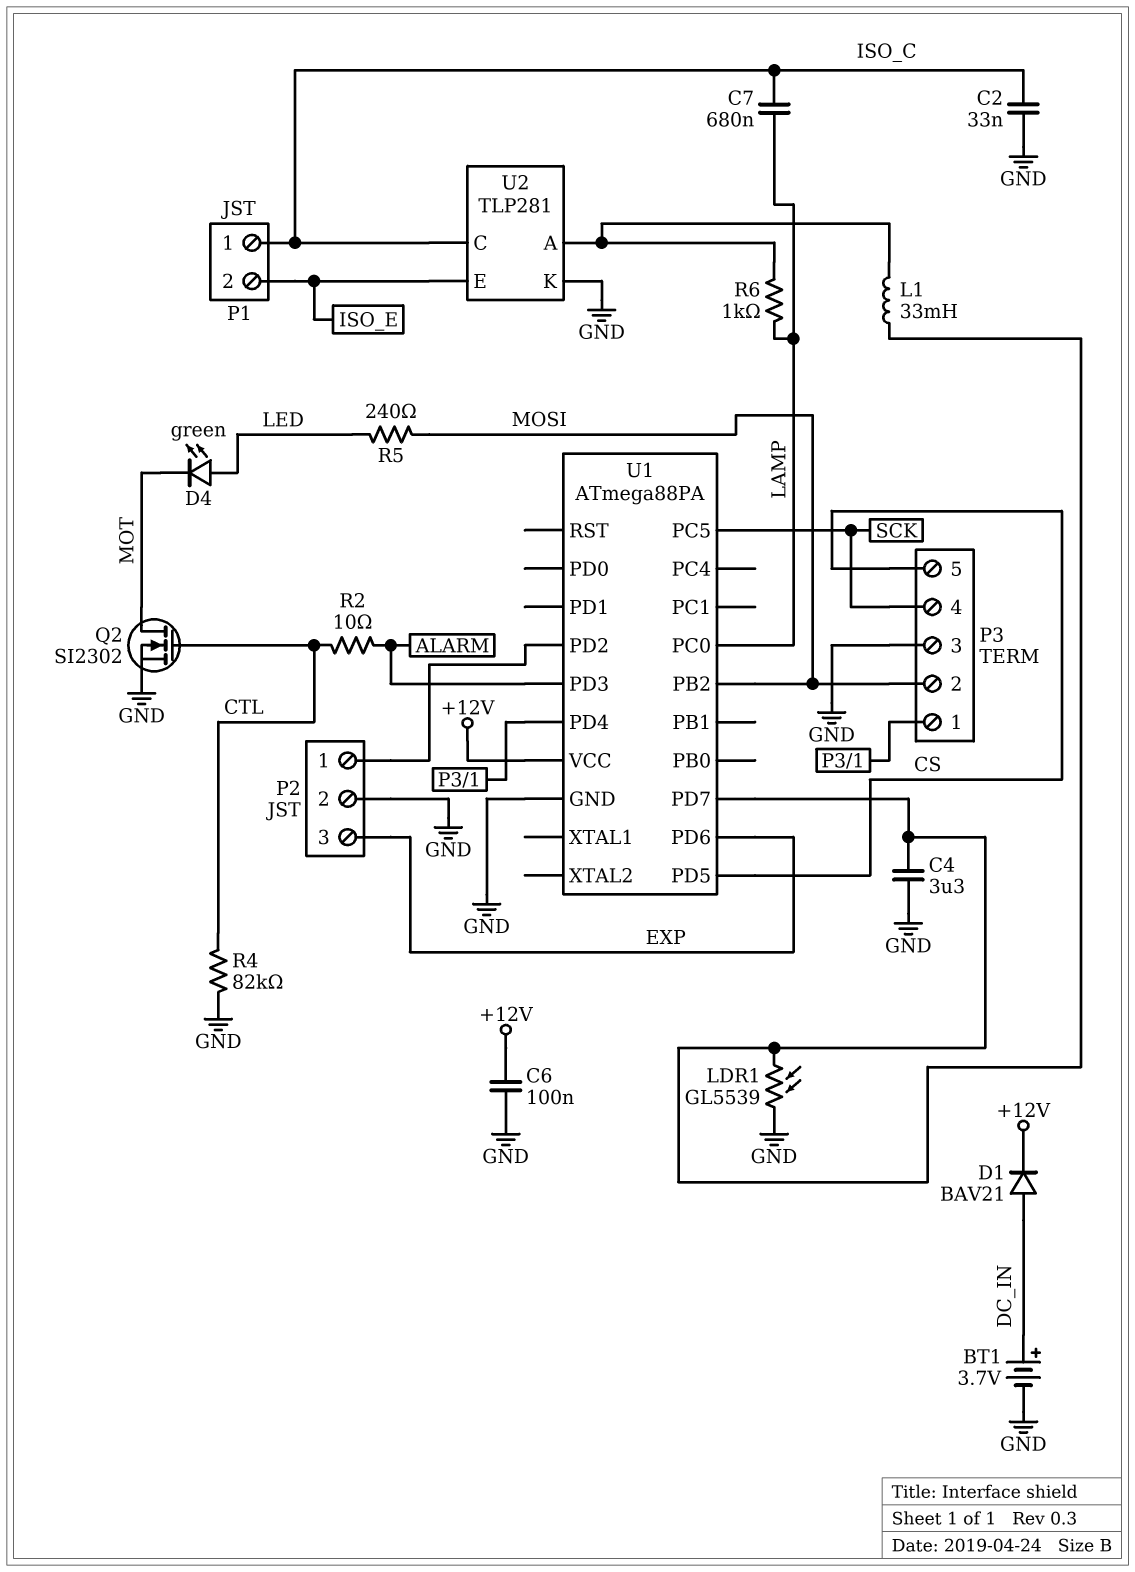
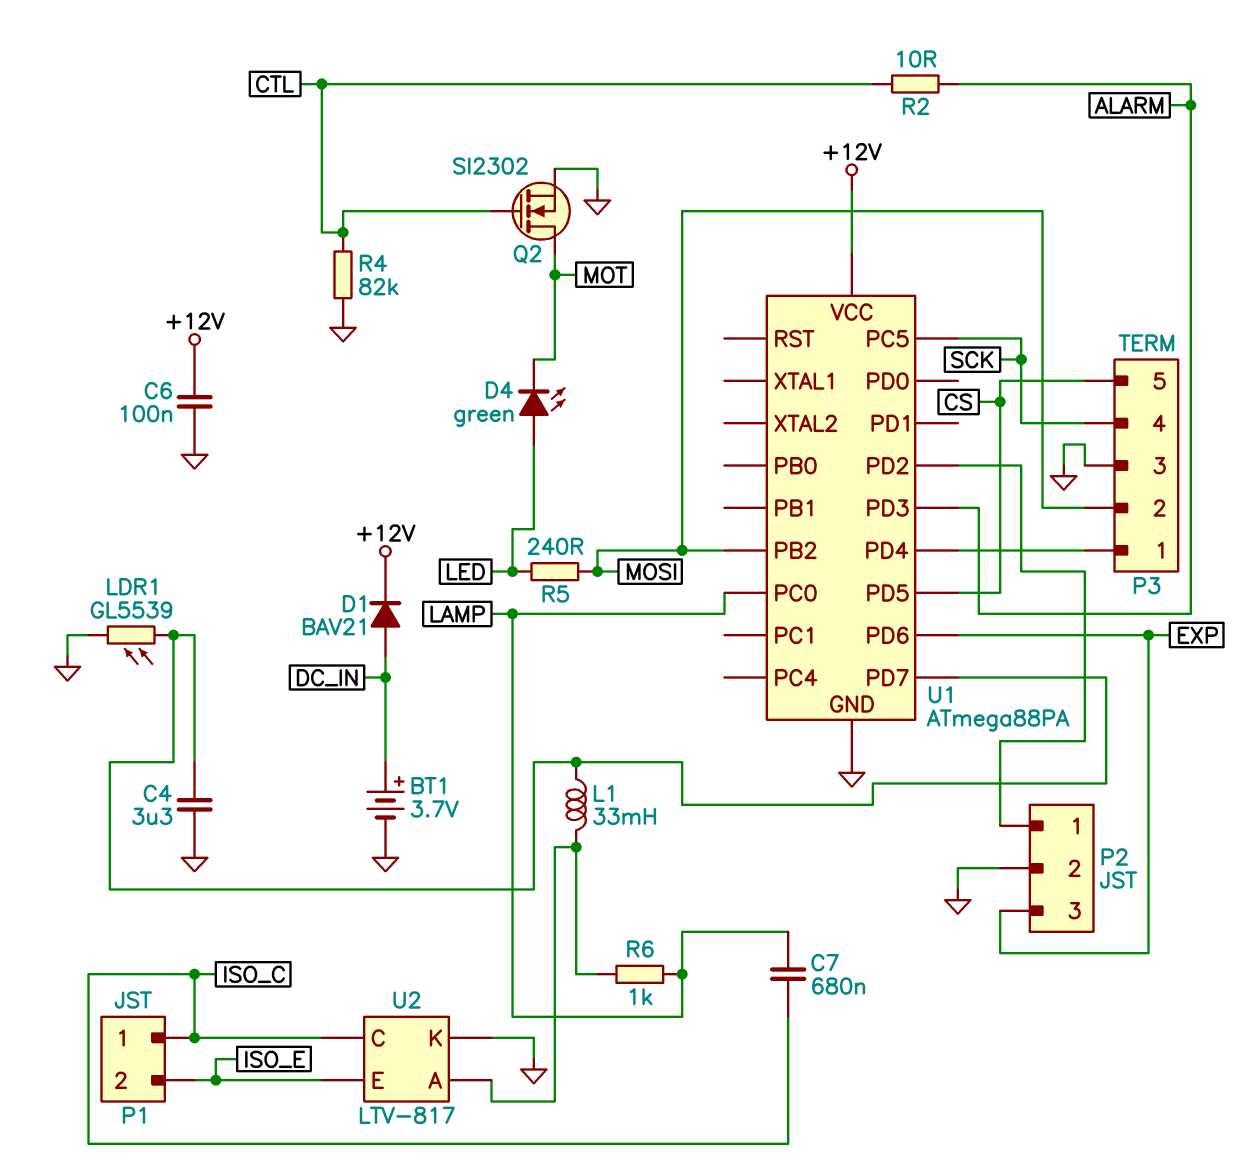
C2: 33nF (GND, ISO_C) -> none
U2: TLP281 -> LTV-817

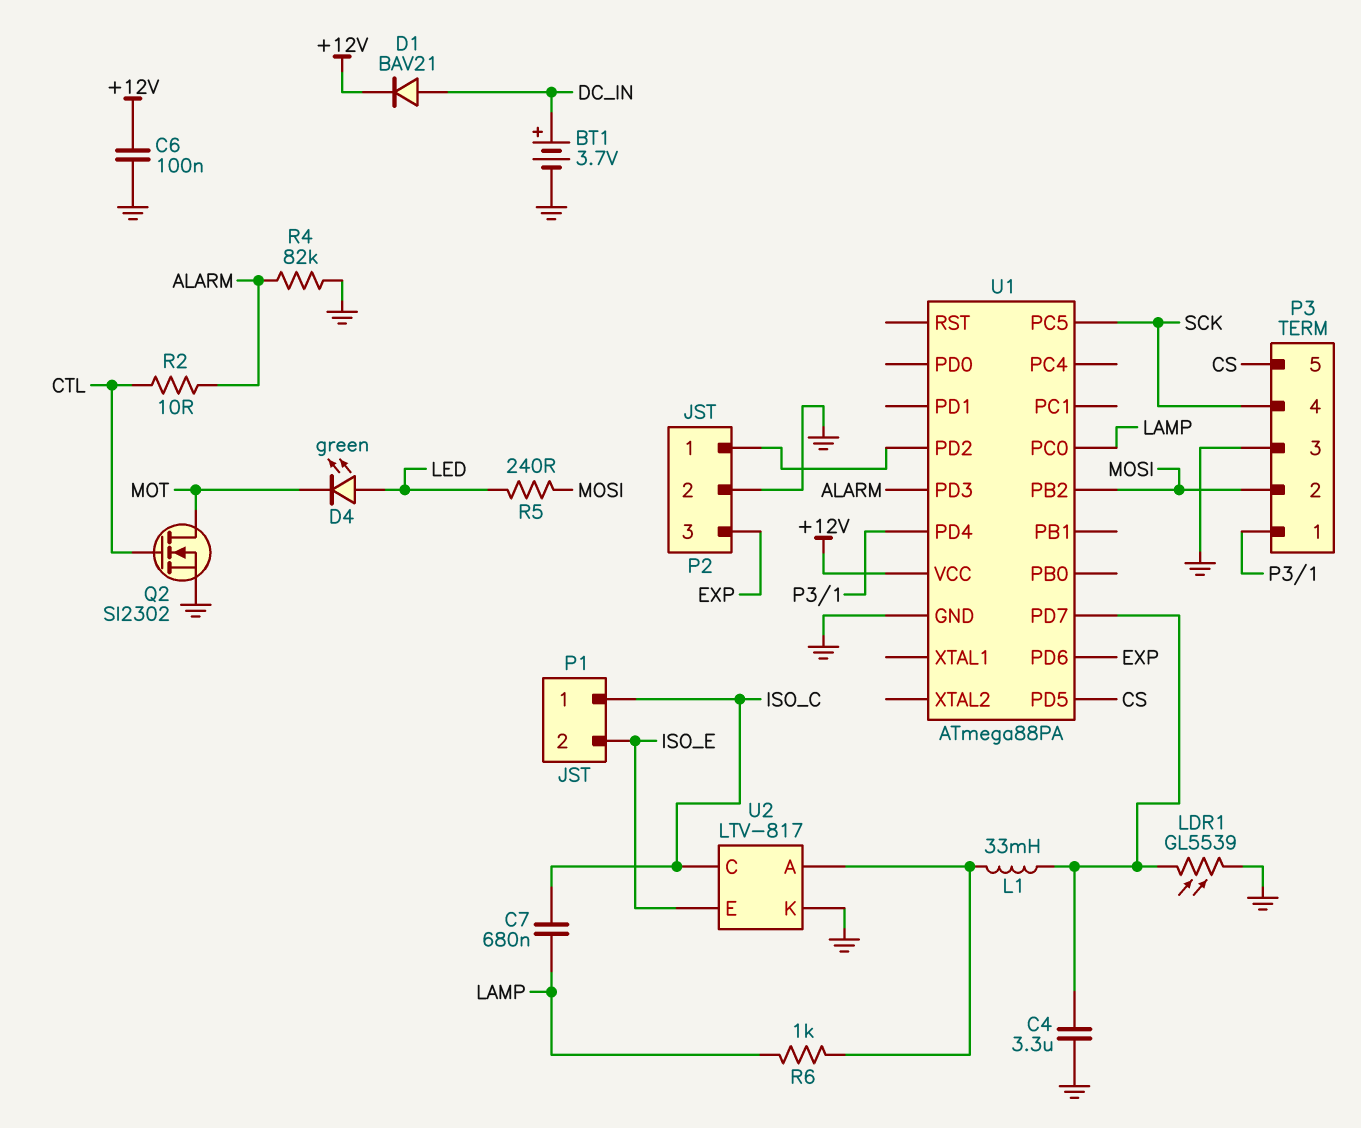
R4: 82k (CTL, GND) -> 82k (ALARM, GND)

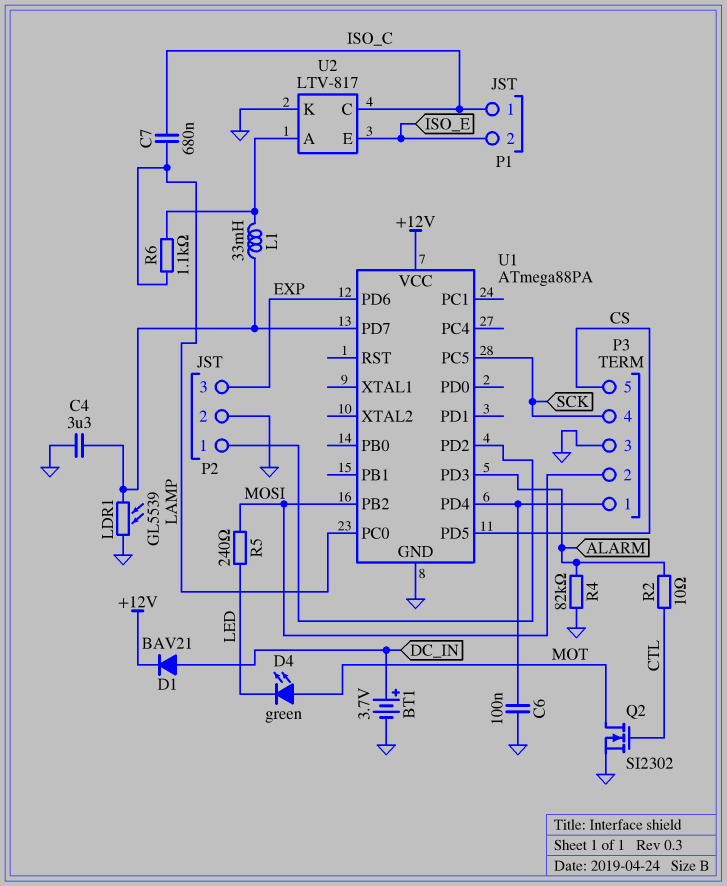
C6: 100nF (+12V, GND) -> 100nF (GND, P3/1)
D4: LED green (A LED, K MOT) -> LED green (A MOT, K LED)
R6: 1k (LAMP, U2/A) -> 1.1k (LAMP, U2/A)

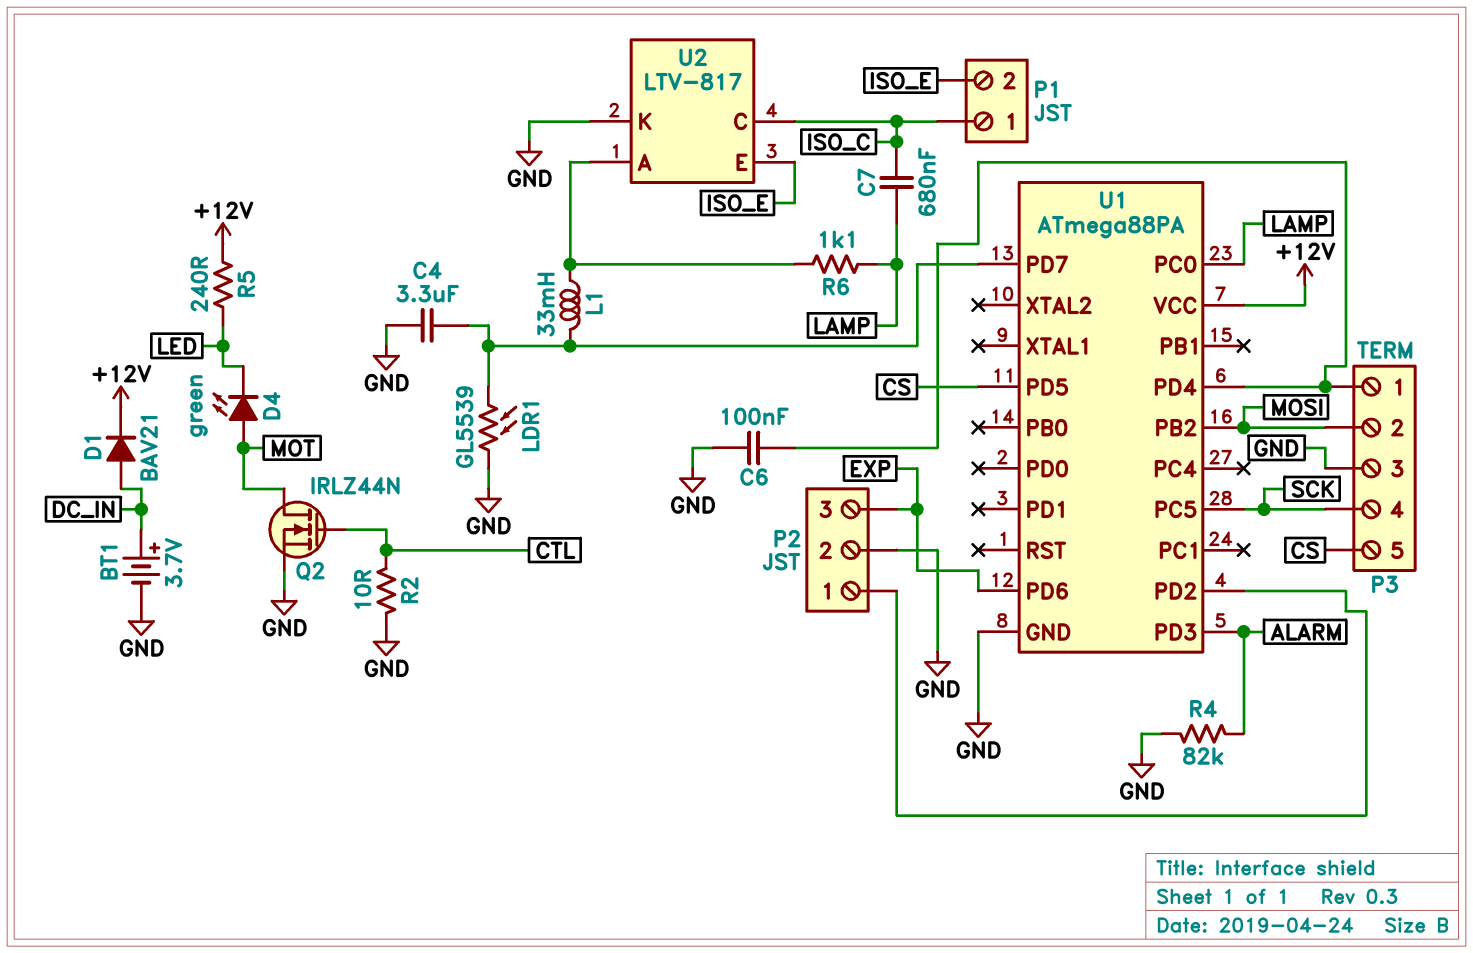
Q2: NMOS SI2302 (G CTL, D MOT, S GND) -> NMOS IRLZ44N (G CTL, D MOT, S GND)
R2: 10 (ALARM, CTL) -> 10 (CTL, GND)
R5: 240 (LED, MOSI) -> 240 (+12V, LED)

